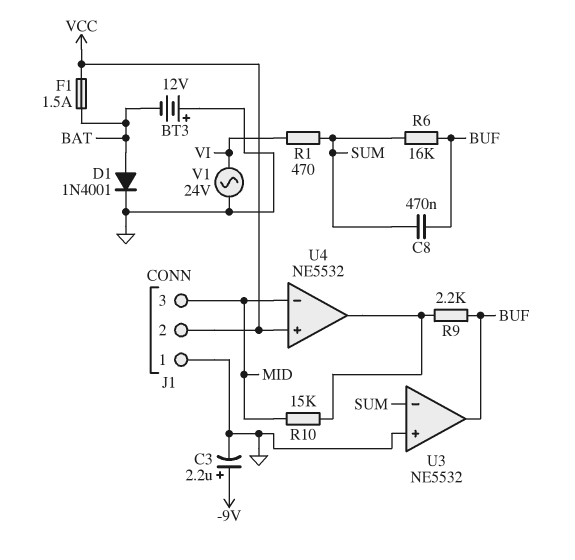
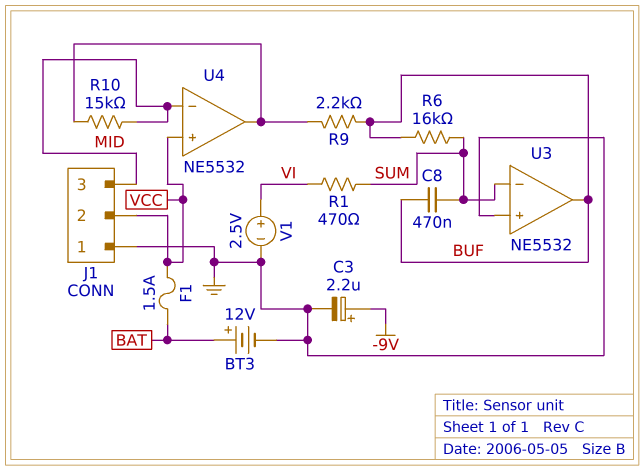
BT3: 12V (plus GND, minus BAT) -> 12V (plus BAT, minus GND)
D1: diode 1N4001 (A BAT, K GND) -> none
V1: AC 24V (GND, VI) -> 2.5V (plus VI, minus GND)

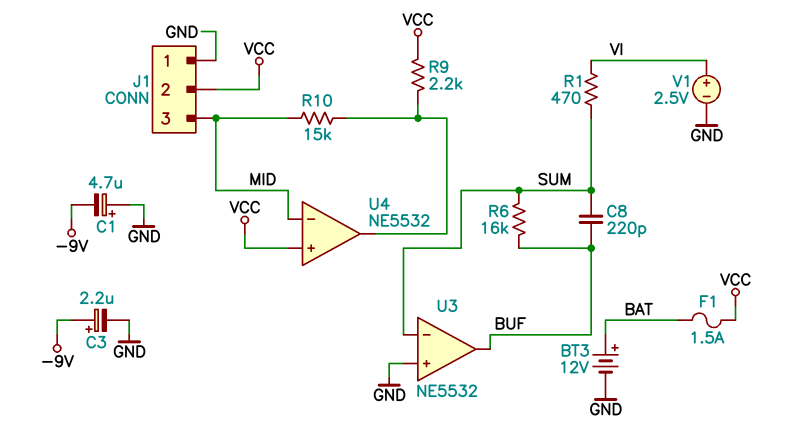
C1: none -> 4.7uF (plus GND, minus -9V)
C8: 470nF (BUF, SUM) -> 220pF (BUF, SUM)
R9: 2.2k (BUF, U4/out) -> 2.2k (U4/out, VCC)

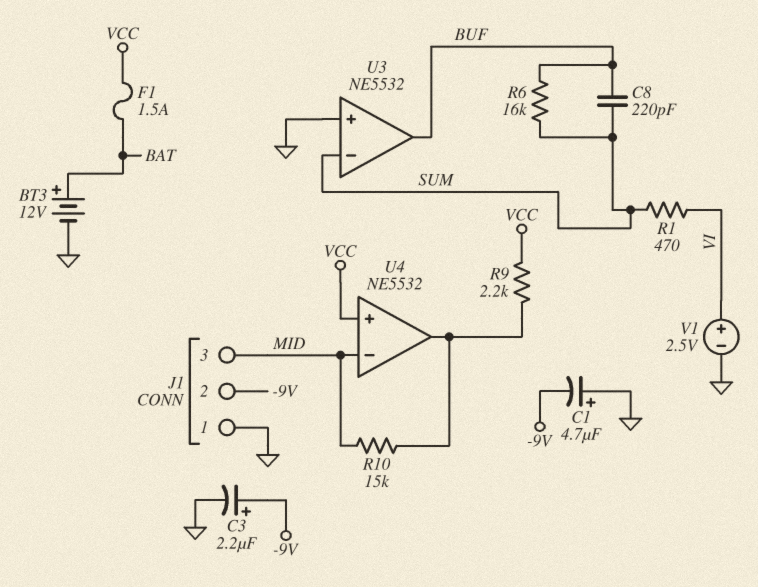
J1 pin 2: VCC -> -9V

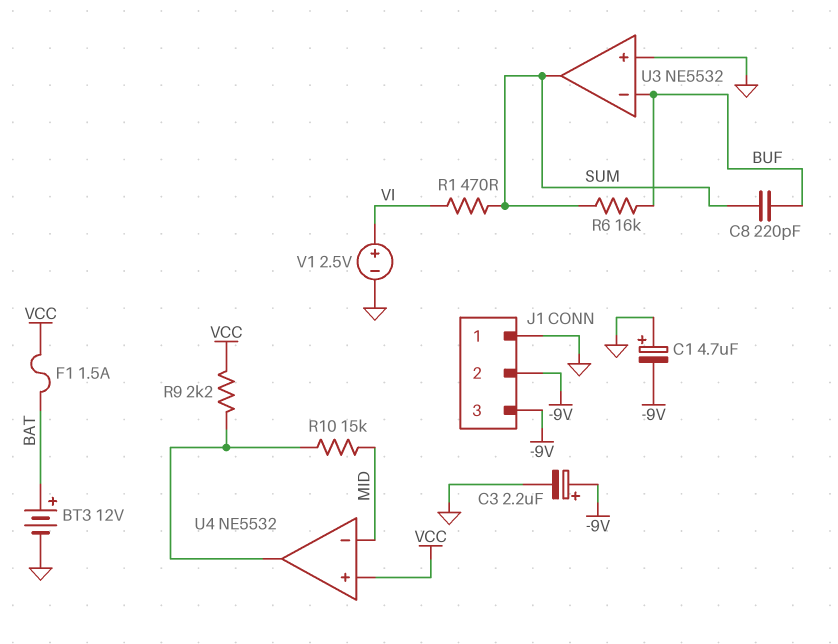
J1 pin 3: MID -> -9V
U3 pin in-: SUM -> BUF
U3 pin out: BUF -> SUM

